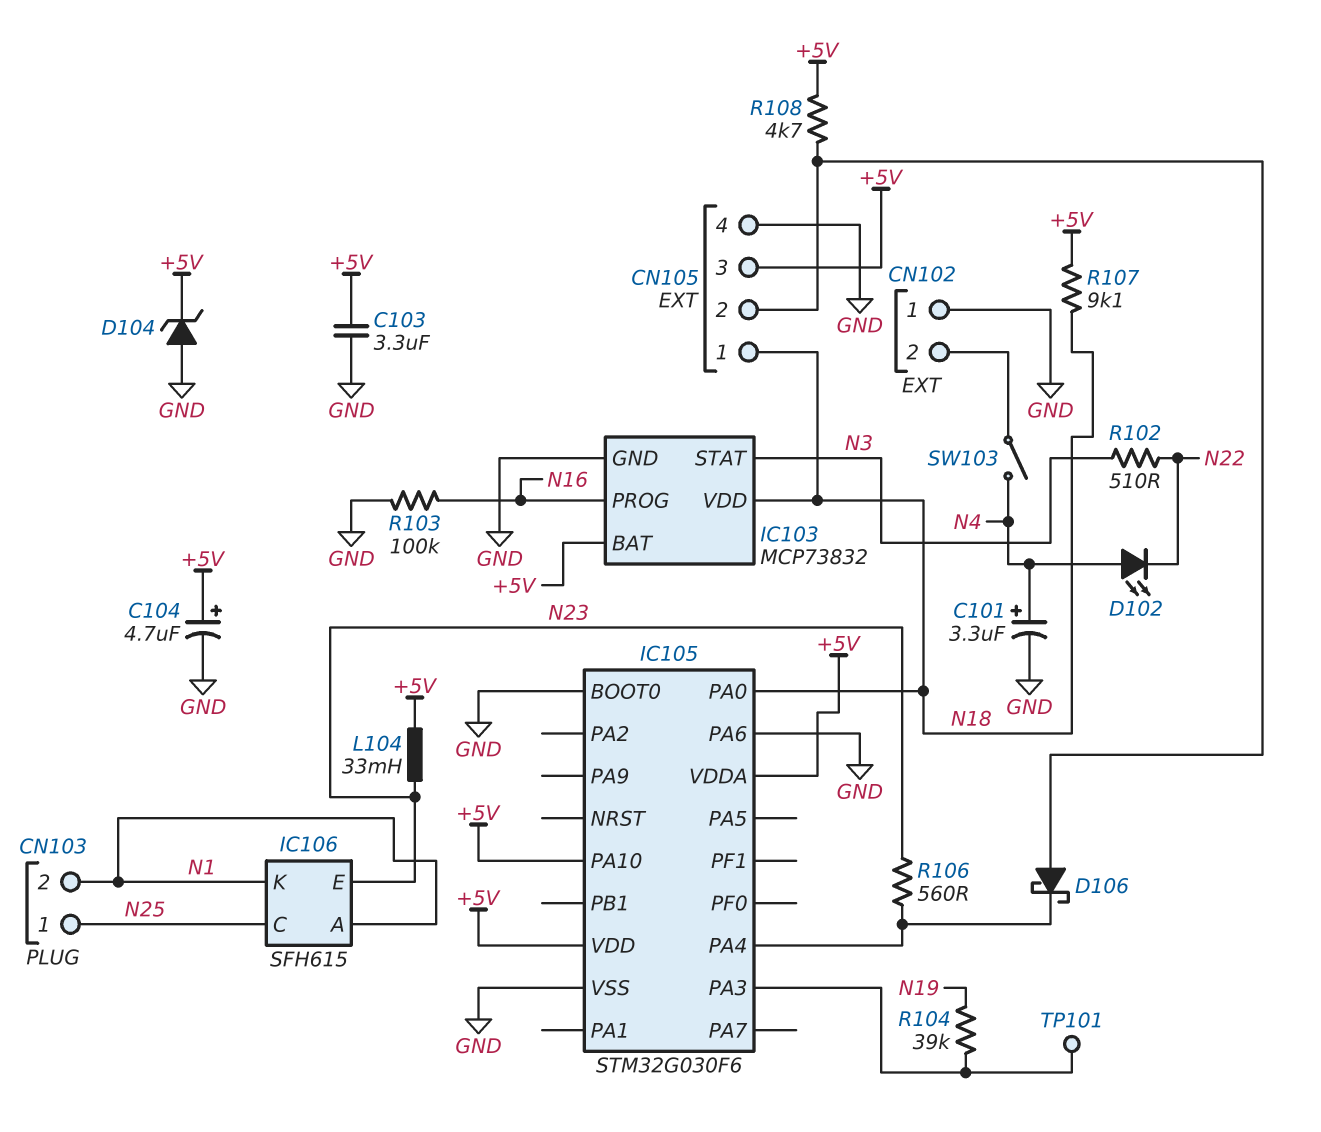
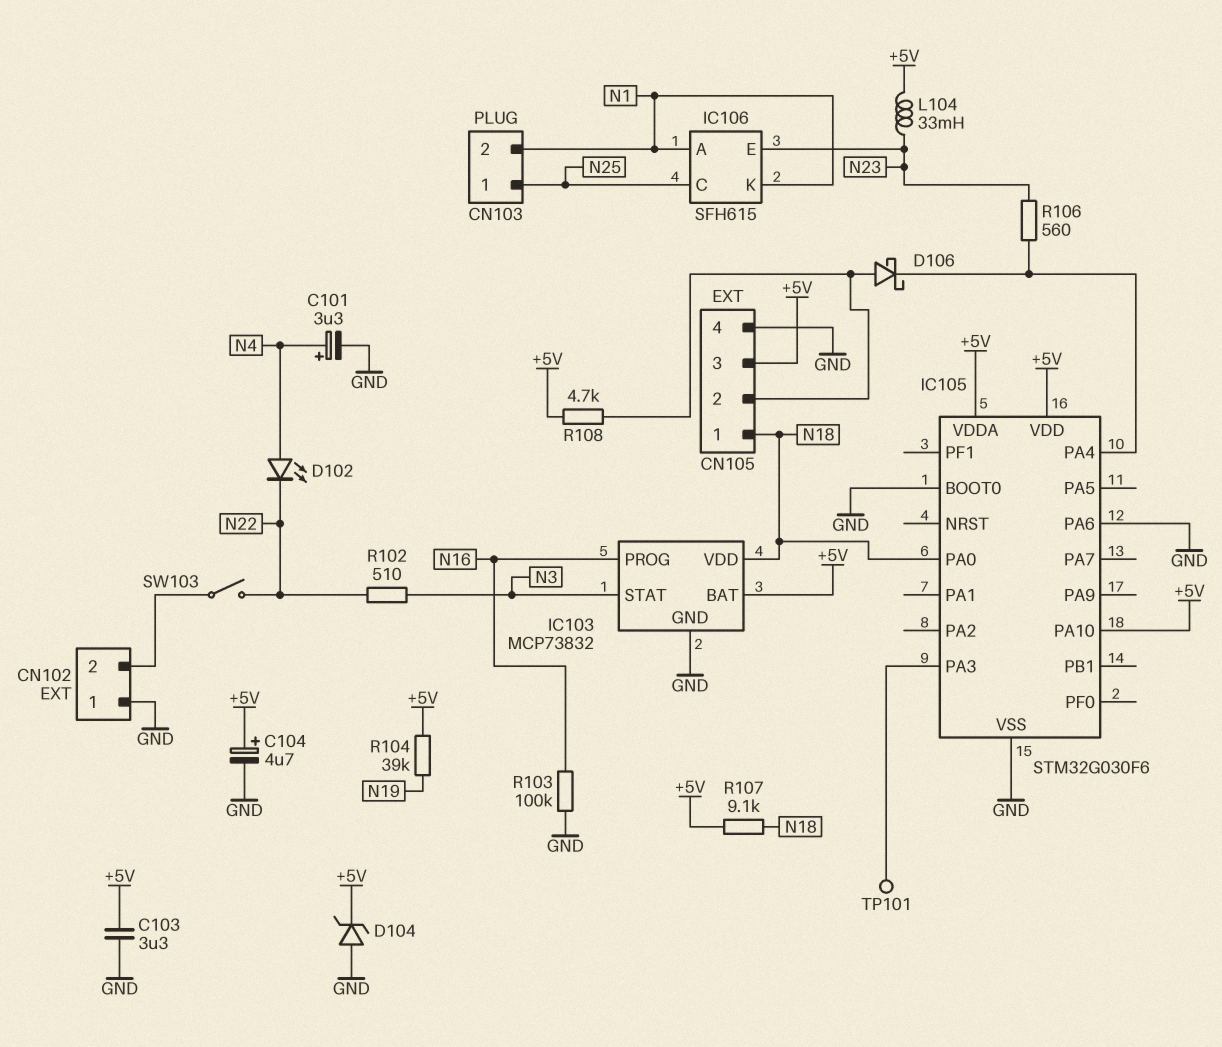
R104: 39k (IC105/PA3, N19) -> 39k (+5V, N19)
SW103: switch (CN102/2, N4) -> switch (CN102/2, N22)

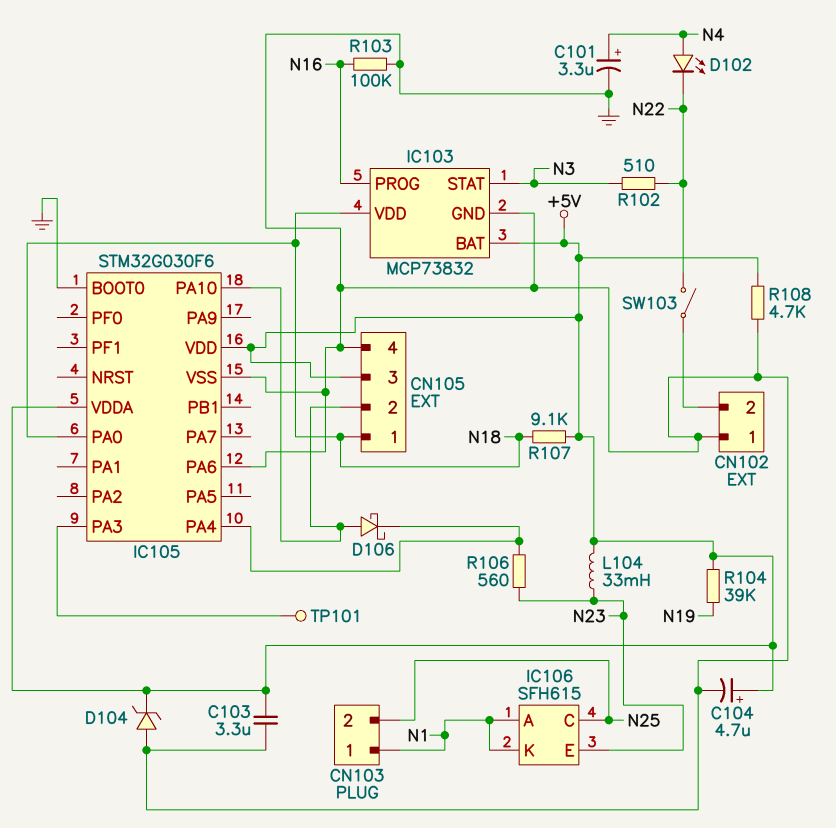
CN103 pin 1: N25 -> N1
CN103 pin 2: N1 -> N25
IC105 pin PA10: +5V -> CN105/2
R108: 4.7k (+5V, CN105/2) -> 4.7k (+5V, GND)

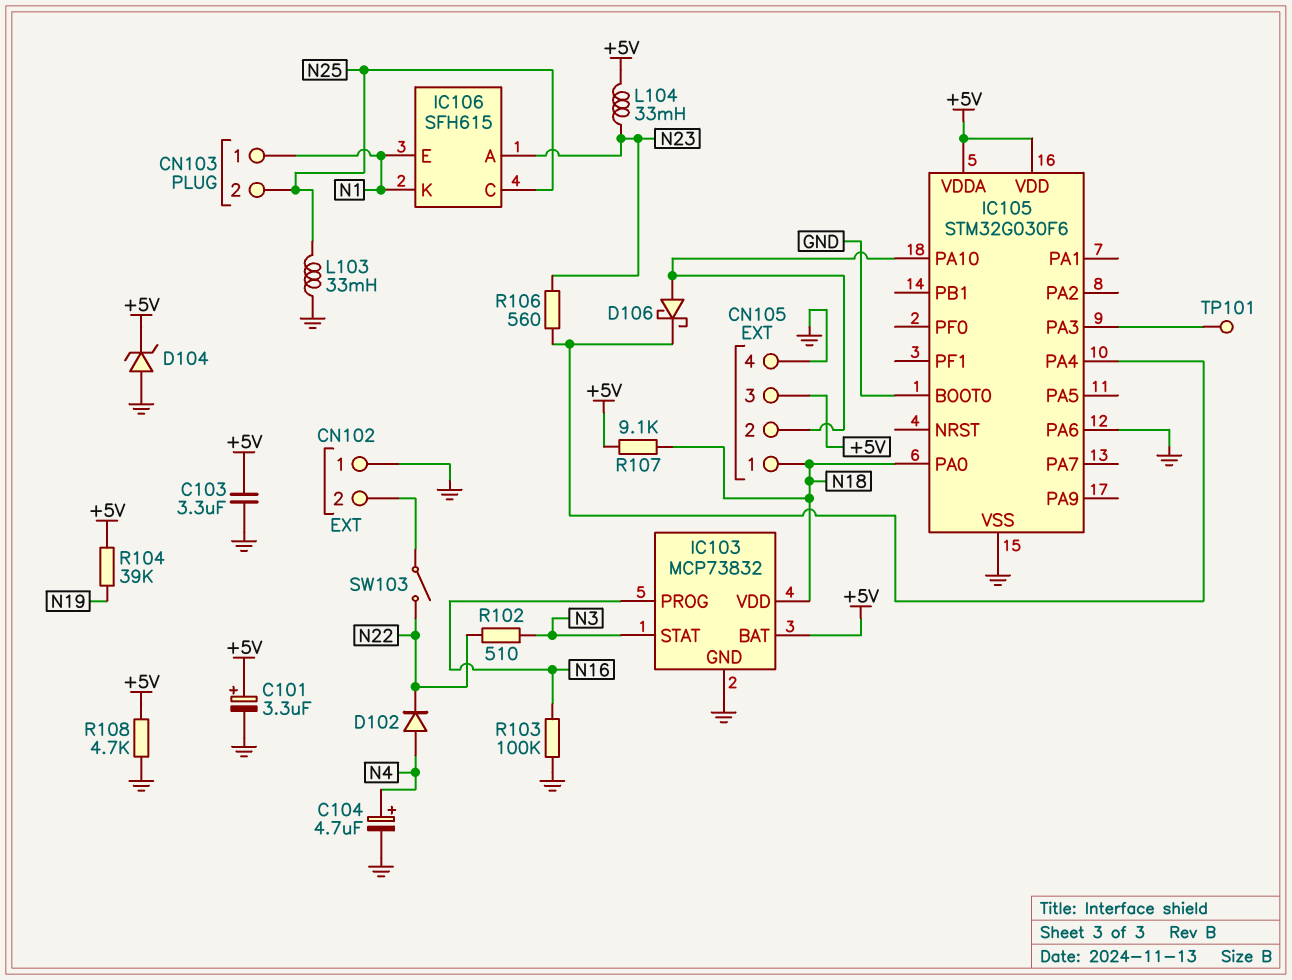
C101: 3.3uF (plus N4, minus GND) -> 3.3uF (plus +5V, minus GND)
C104: 4.7uF (plus +5V, minus GND) -> 4.7uF (plus N4, minus GND)
D102: LED (A N4, K N22) -> diode (A N4, K N22)
IC106 pin A: N1 -> N23
IC106 pin E: N23 -> N1
L103: none -> 33mH (GND, N25)

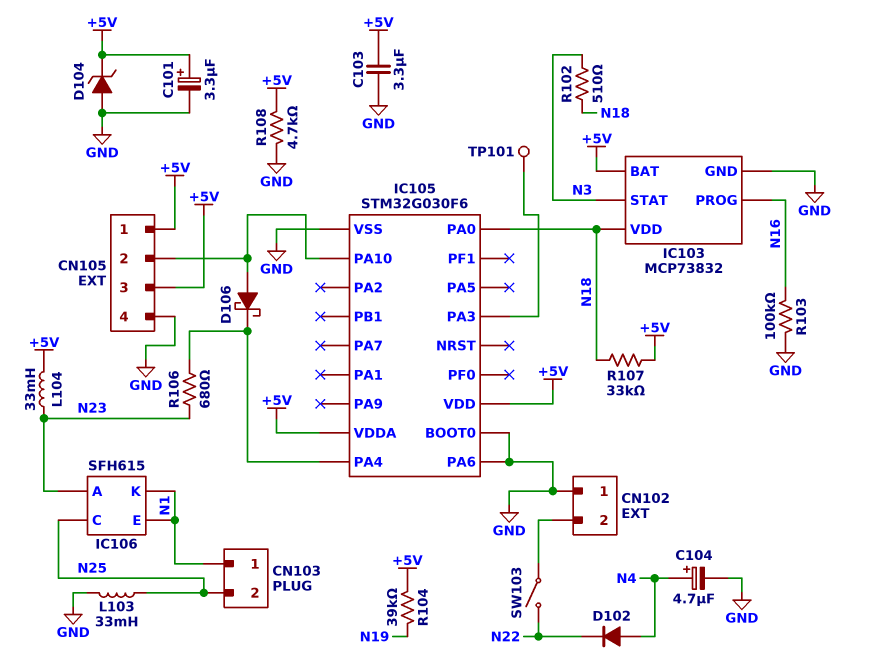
CN105 pin 1: N18 -> +5V
R102: 510 (N3, N22) -> 510 (N3, N18)
R106: 560 (IC105/PA4, N23) -> 680 (IC105/PA4, N23)
R107: 9.1k (+5V, N18) -> 33k (+5V, N18)

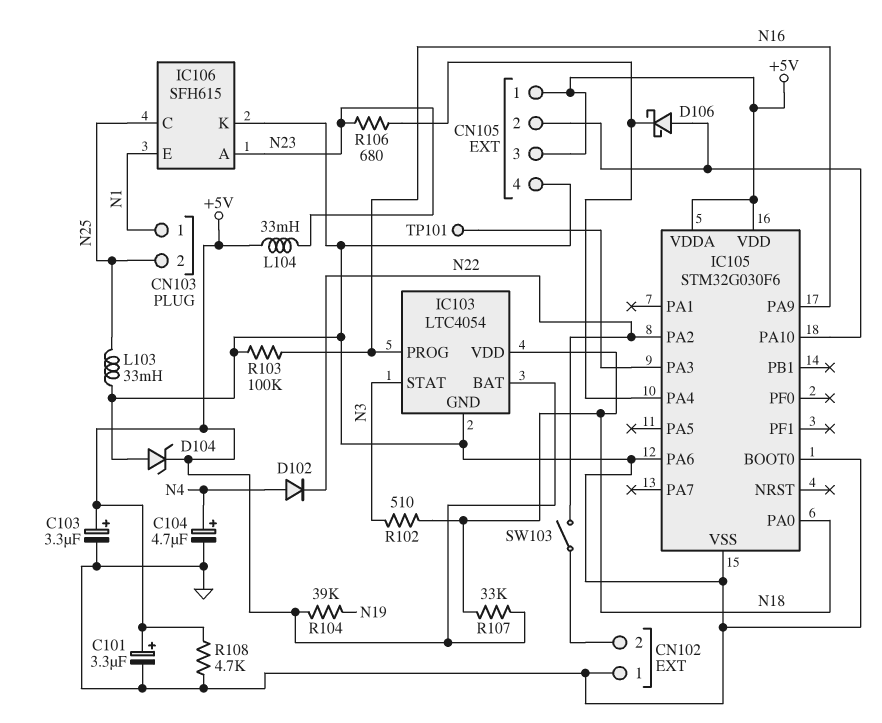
C103: 3.3uF (+5V, GND) -> 3.3uF (plus +5V, minus GND)
IC103: MCP73832 -> LTC4054
IC105 pin PA2: none -> N22
IC105 pin PA9: none -> N16
IC106 pin K: N1 -> GND

